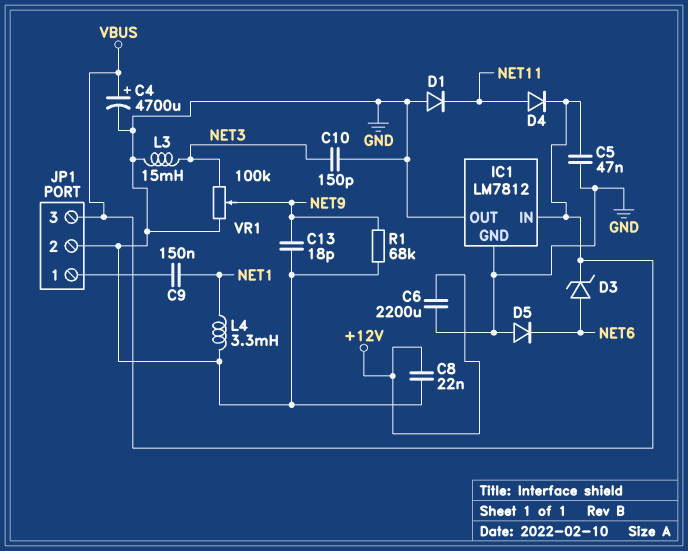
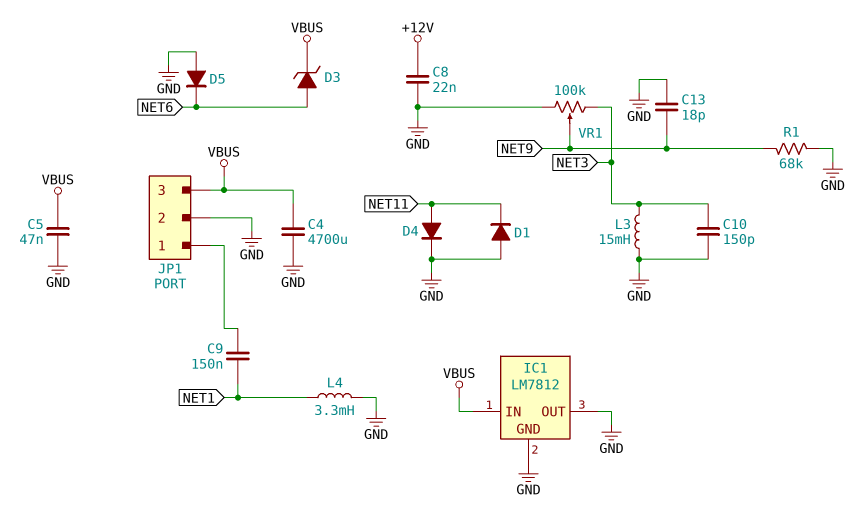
C4: 4700uF (plus VBUS, minus GND) -> 4700uF (GND, VBUS)
C6: 2200uF (+12V, GND) -> none
D4: diode (A NET11, K VBUS) -> diode (A NET11, K GND)

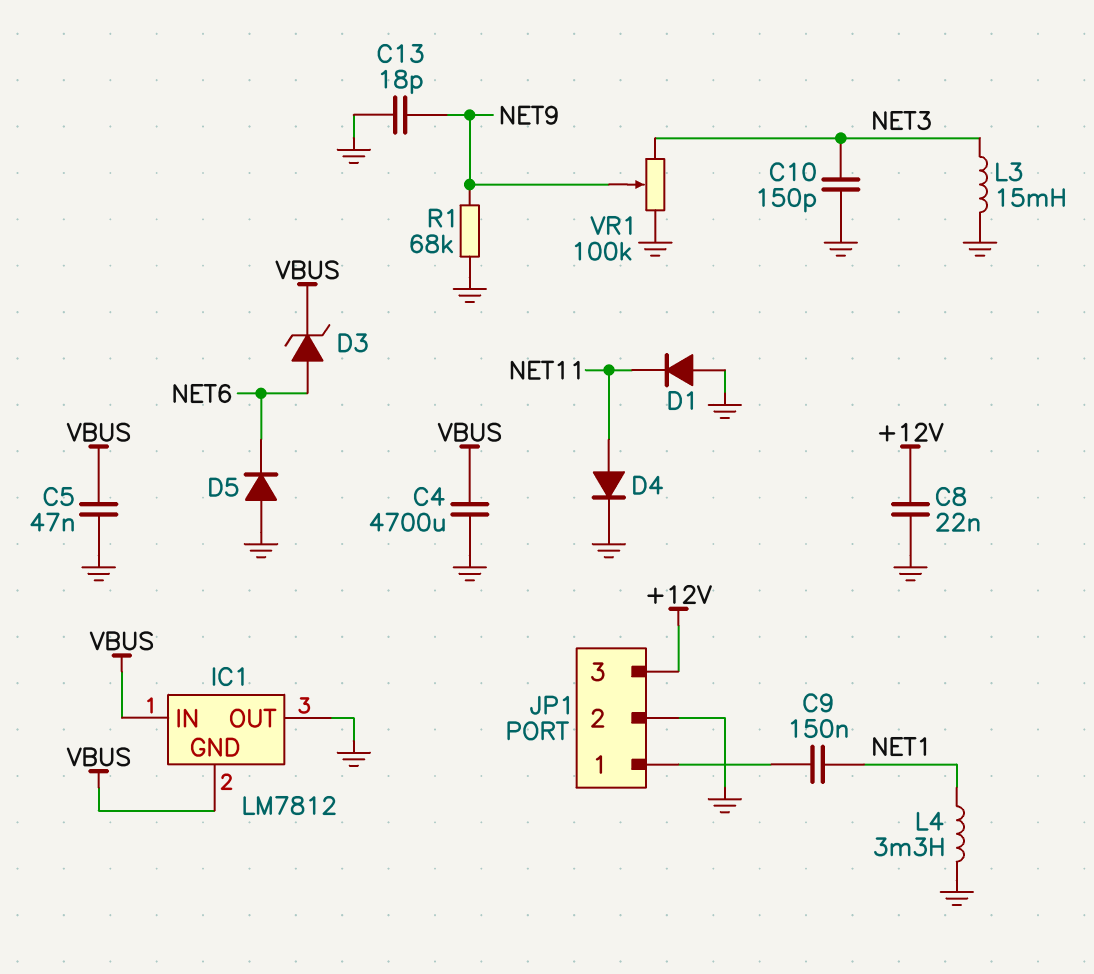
IC1 pin GND: GND -> VBUS
JP1 pin 3: VBUS -> +12V

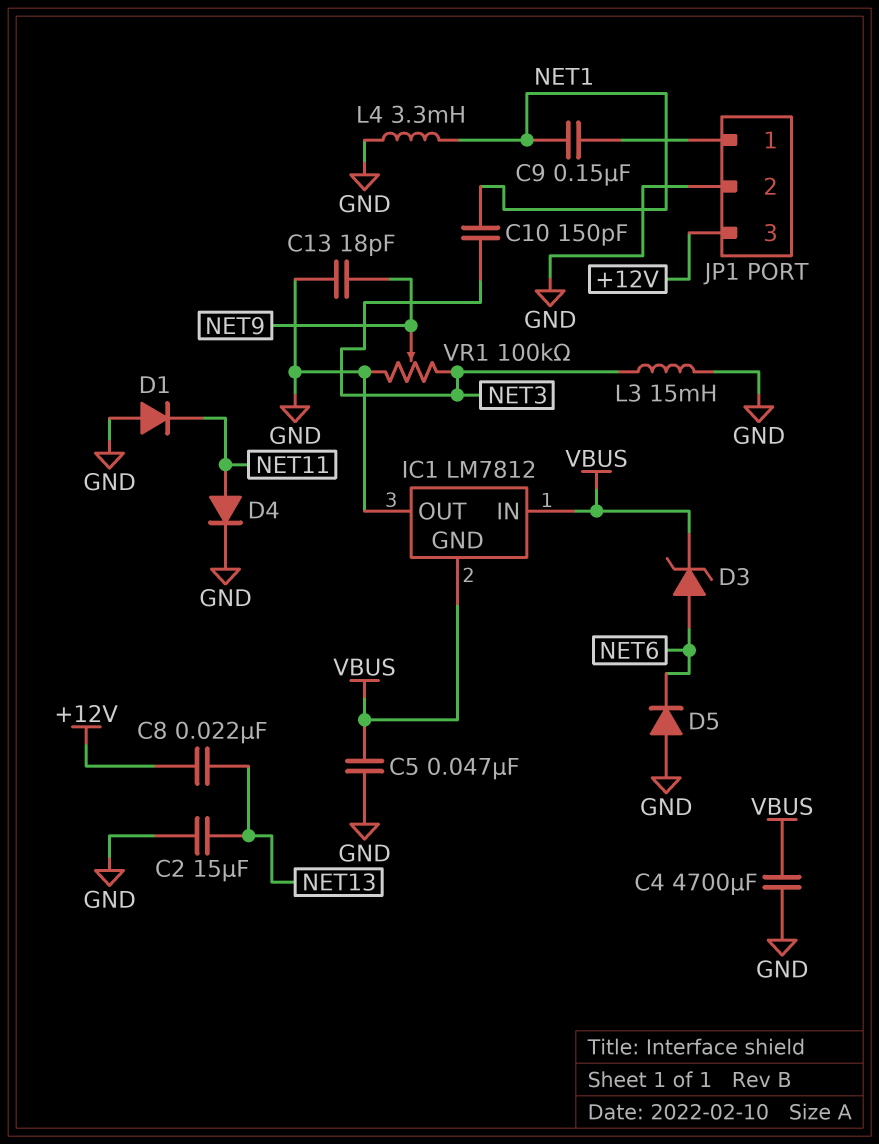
C2: none -> 15uF (GND, NET13)
C8: 22nF (+12V, GND) -> 22nF (+12V, NET13)
C10: 150pF (GND, NET3) -> 150pF (NET1, NET3)
R1: 68k (GND, NET9) -> none

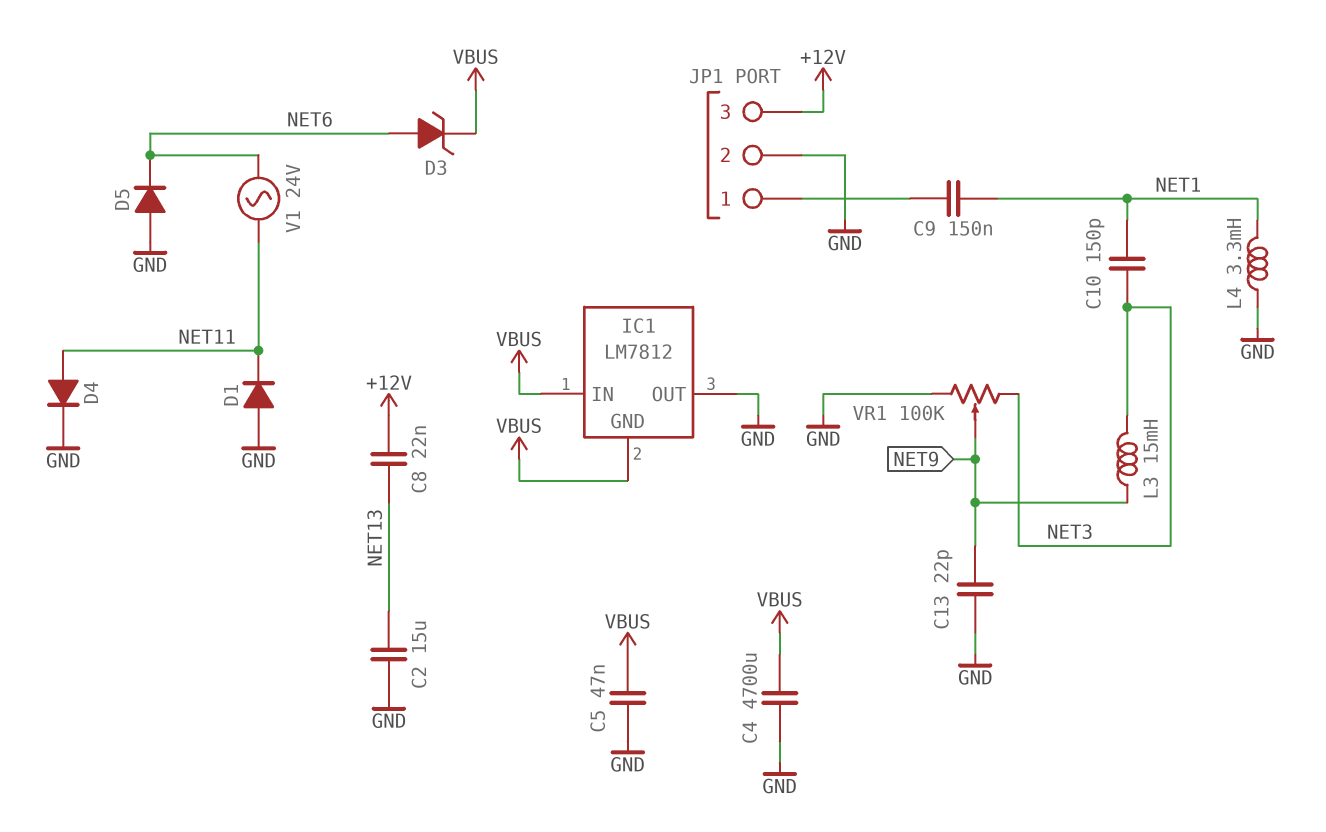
C13: 18pF (GND, NET9) -> 22pF (GND, NET9)
L3: 15mH (GND, NET3) -> 15mH (NET3, NET9)
V1: none -> AC 24V (NET6, NET11)

